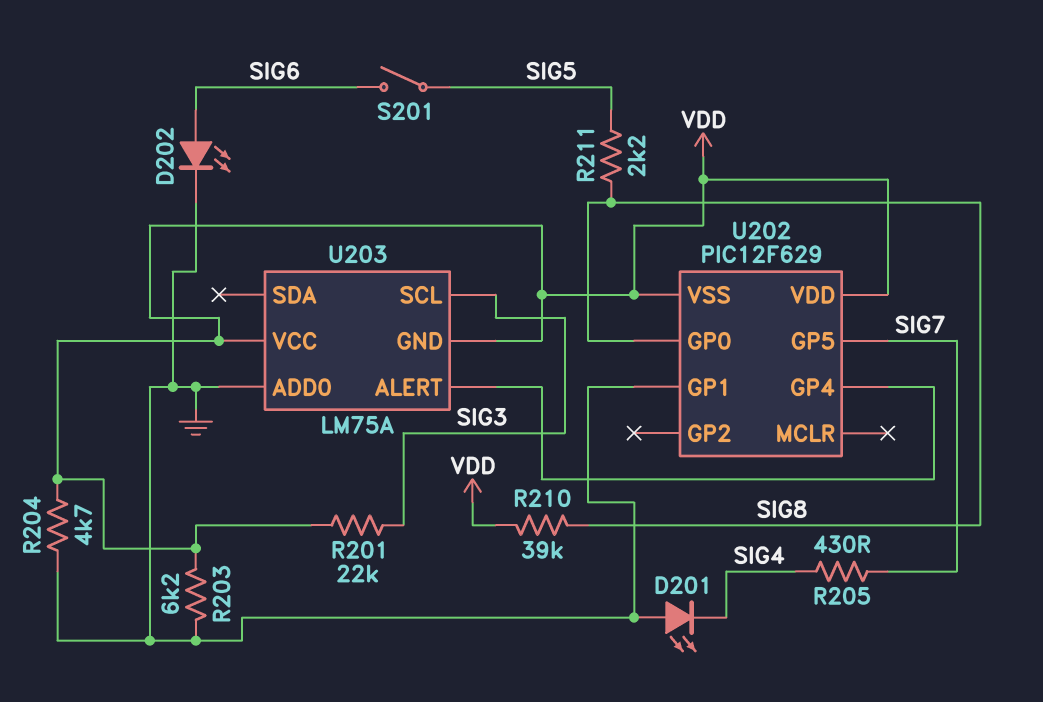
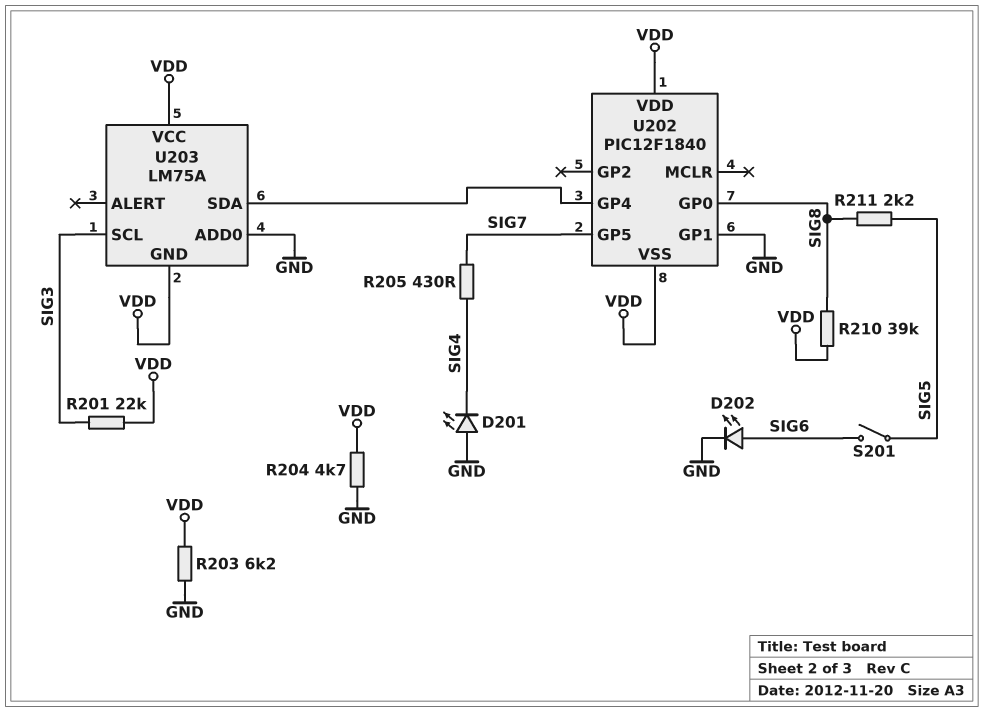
U202: PIC12F629 -> PIC12F1840
U203 pin ALERT: U202/GP4 -> none
U203 pin SDA: none -> U202/GP4

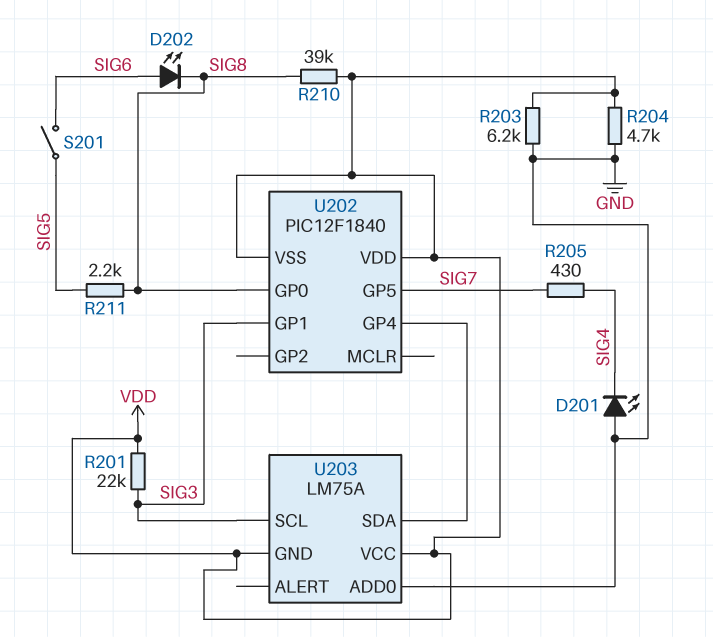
D202: LED (A SIG6, K GND) -> LED (A SIG6, K SIG8)
U202 pin GP1: GND -> SIG3

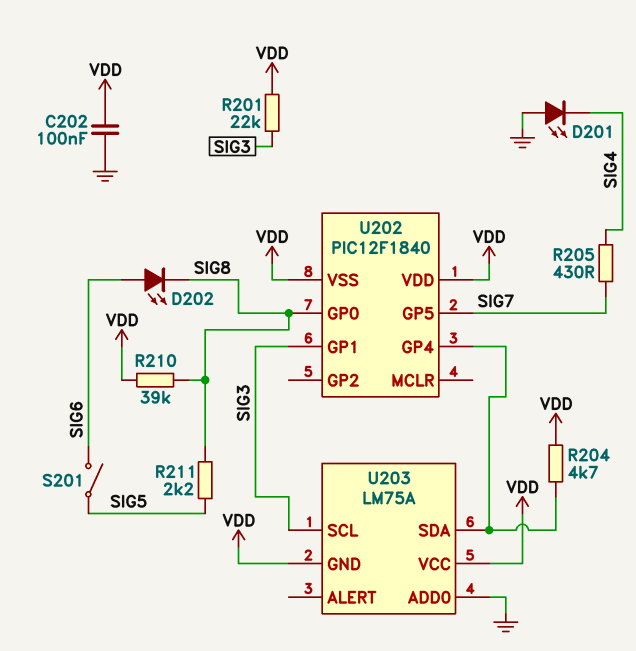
C202: none -> 100nF (GND, VDD)
R203: 6.2k (GND, VDD) -> none
R204: 4.7k (GND, VDD) -> 4.7k (U202/GP4, VDD)

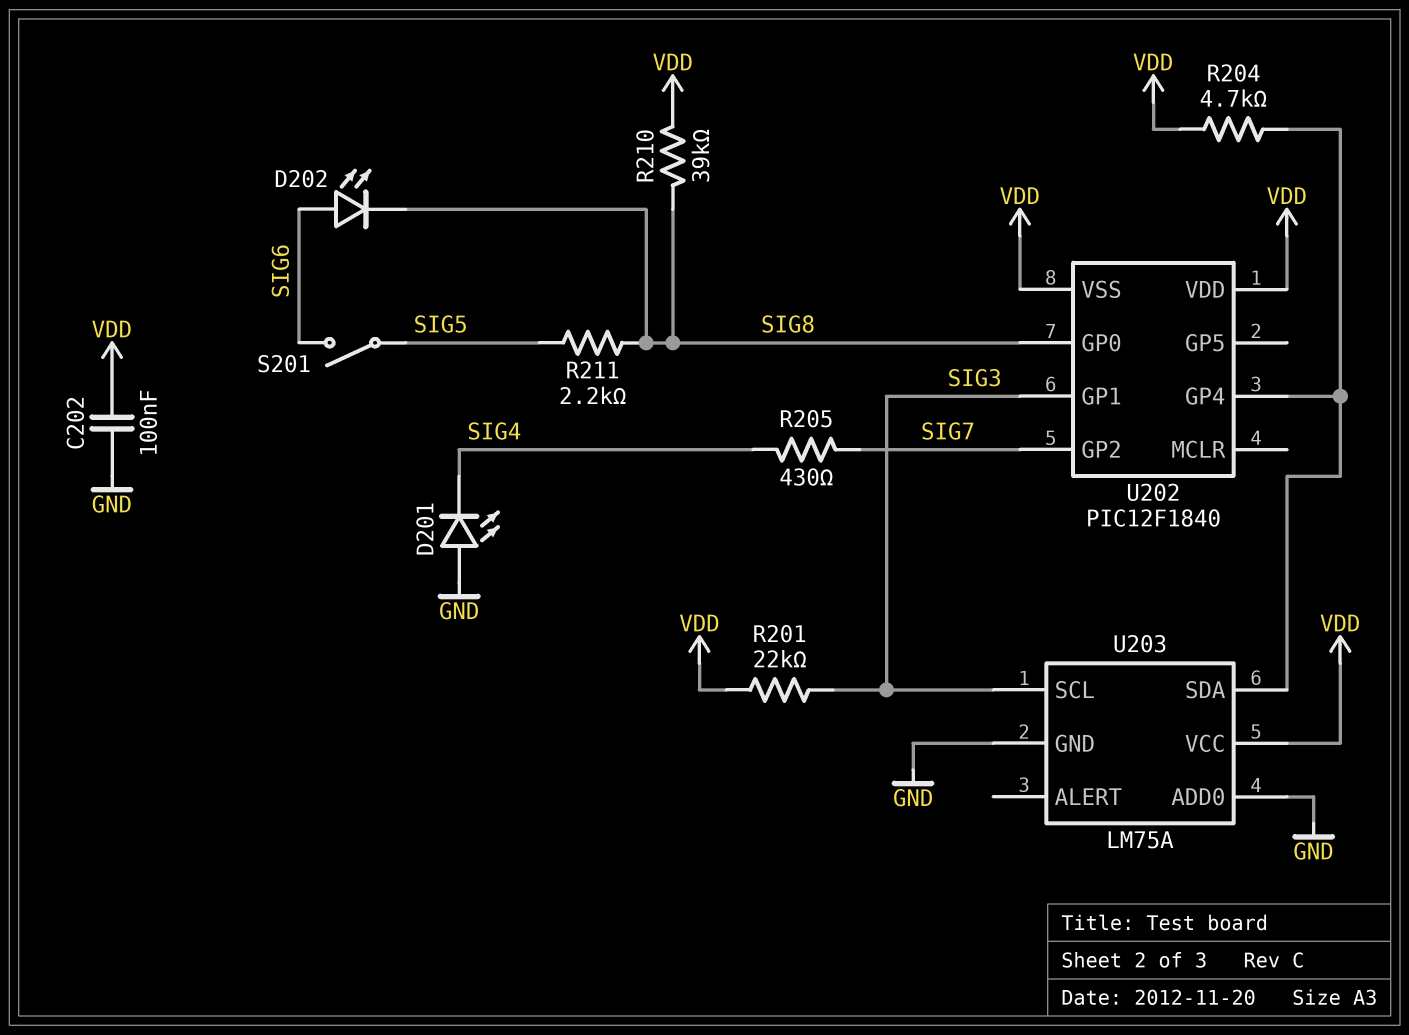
U202 pin GP2: none -> SIG7
U202 pin GP5: SIG7 -> none
U203 pin GND: VDD -> GND

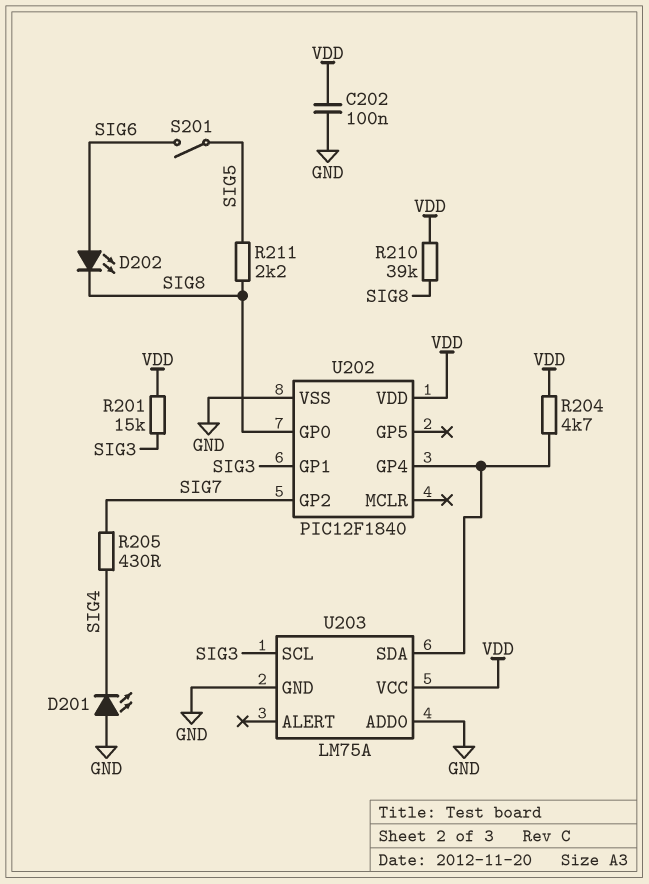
R201: 22k (SIG3, VDD) -> 15k (SIG3, VDD)
U202 pin VSS: VDD -> GND

